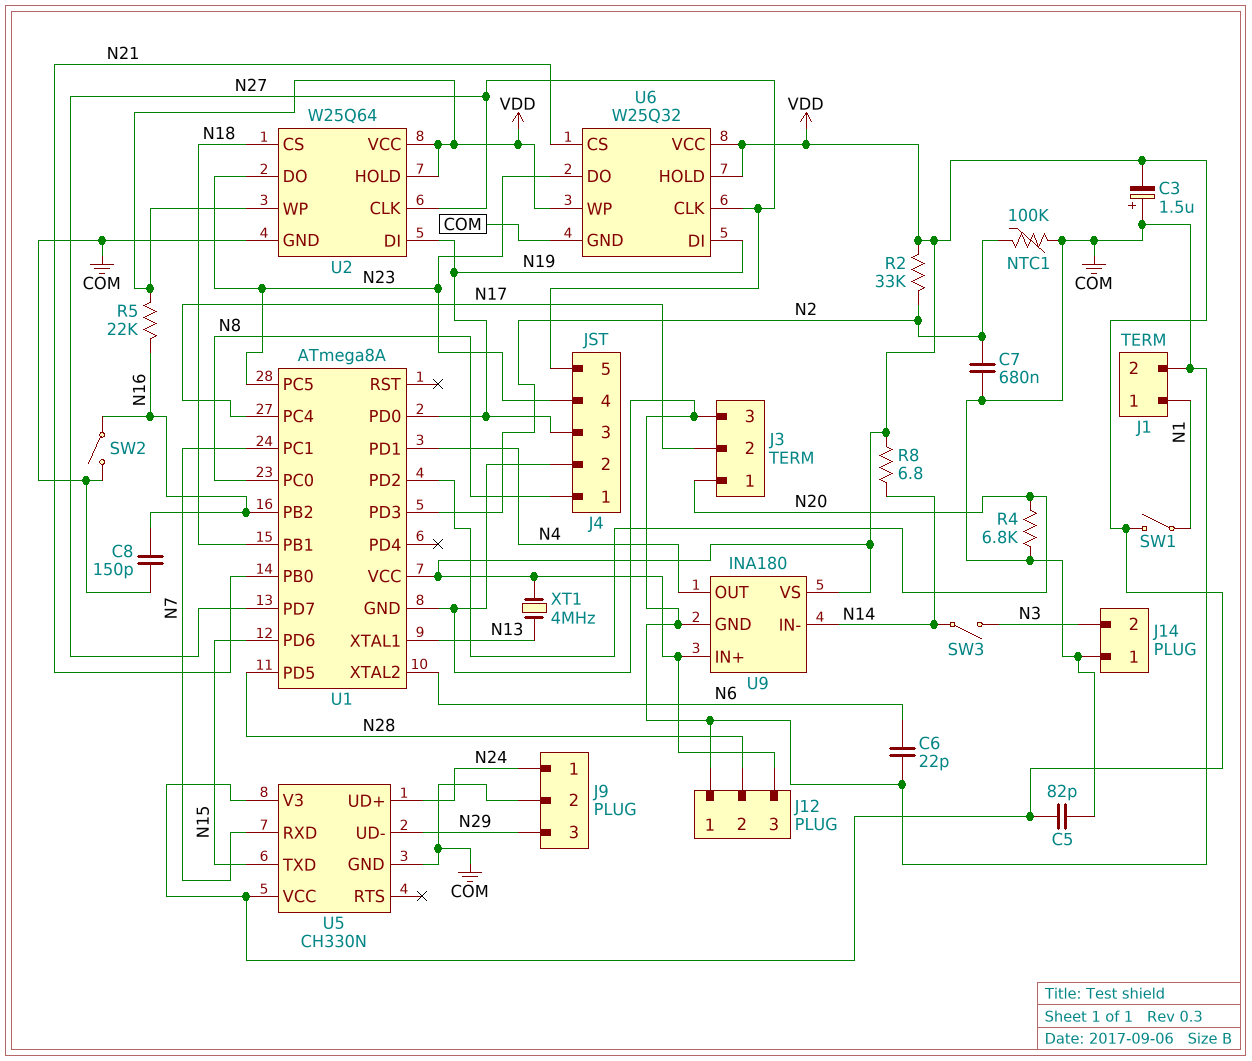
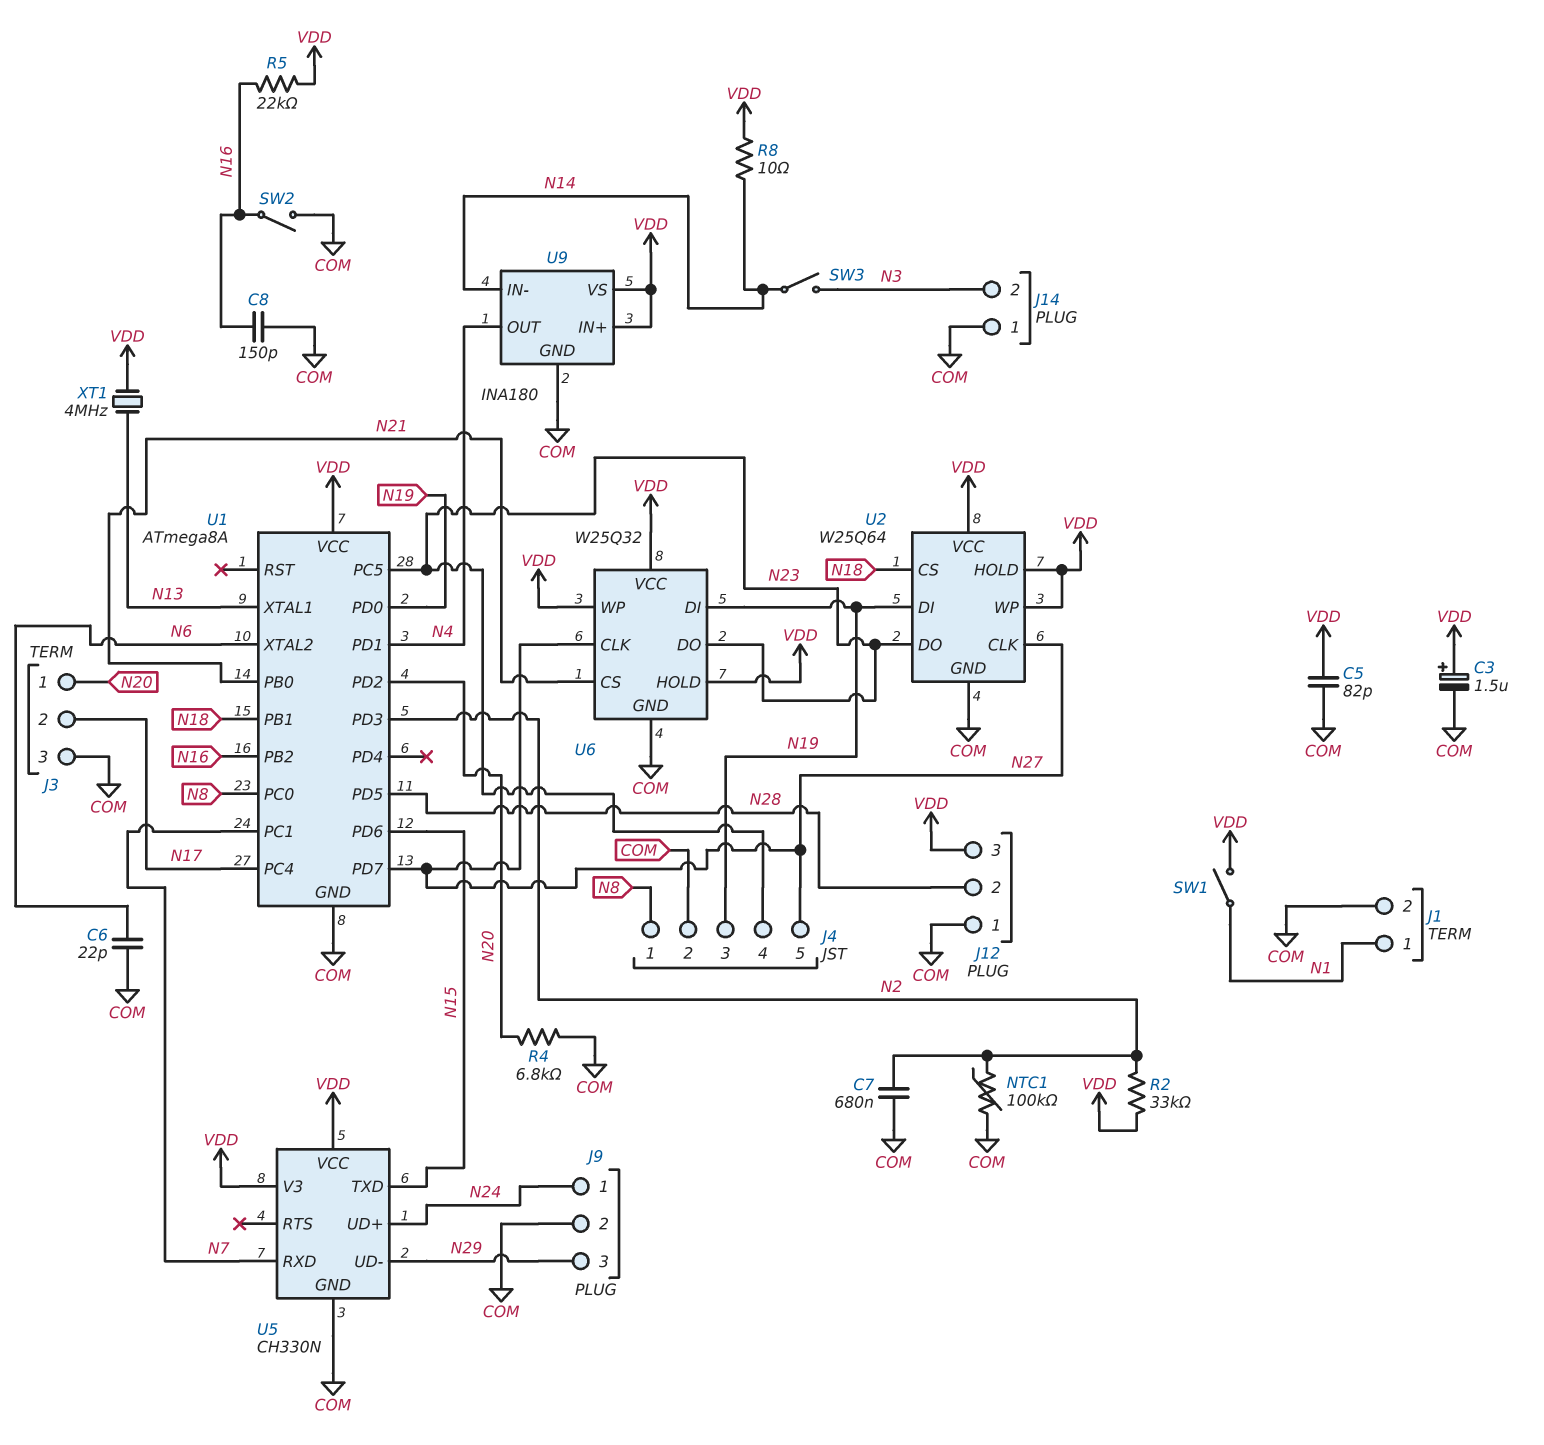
C3: 1.5uF (plus COM, minus VDD) -> 1.5uF (plus VDD, minus COM)
R8: 6.8 (N14, VDD) -> 10 (N14, VDD)

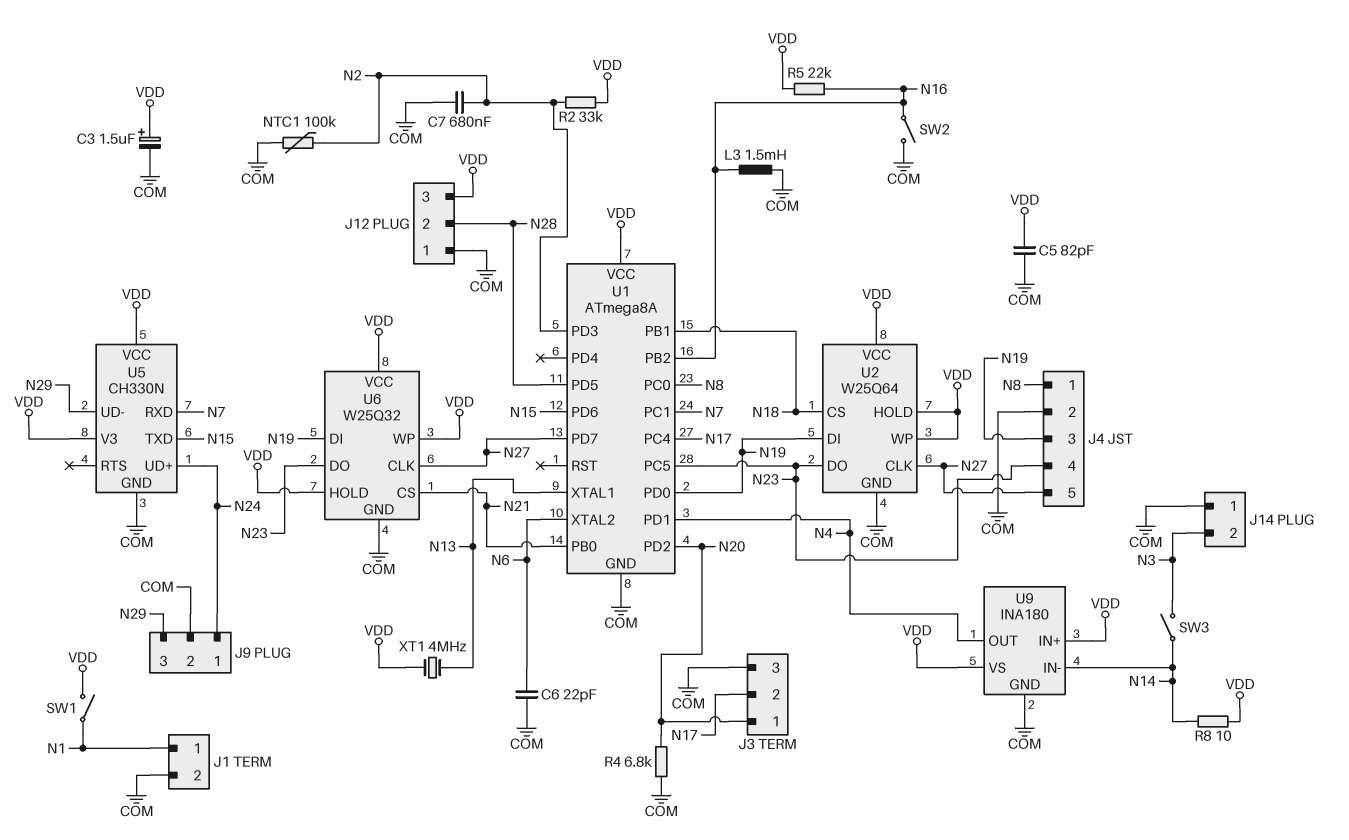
C8: 150pF (COM, N16) -> none
L3: none -> 1.5mH (COM, N16)

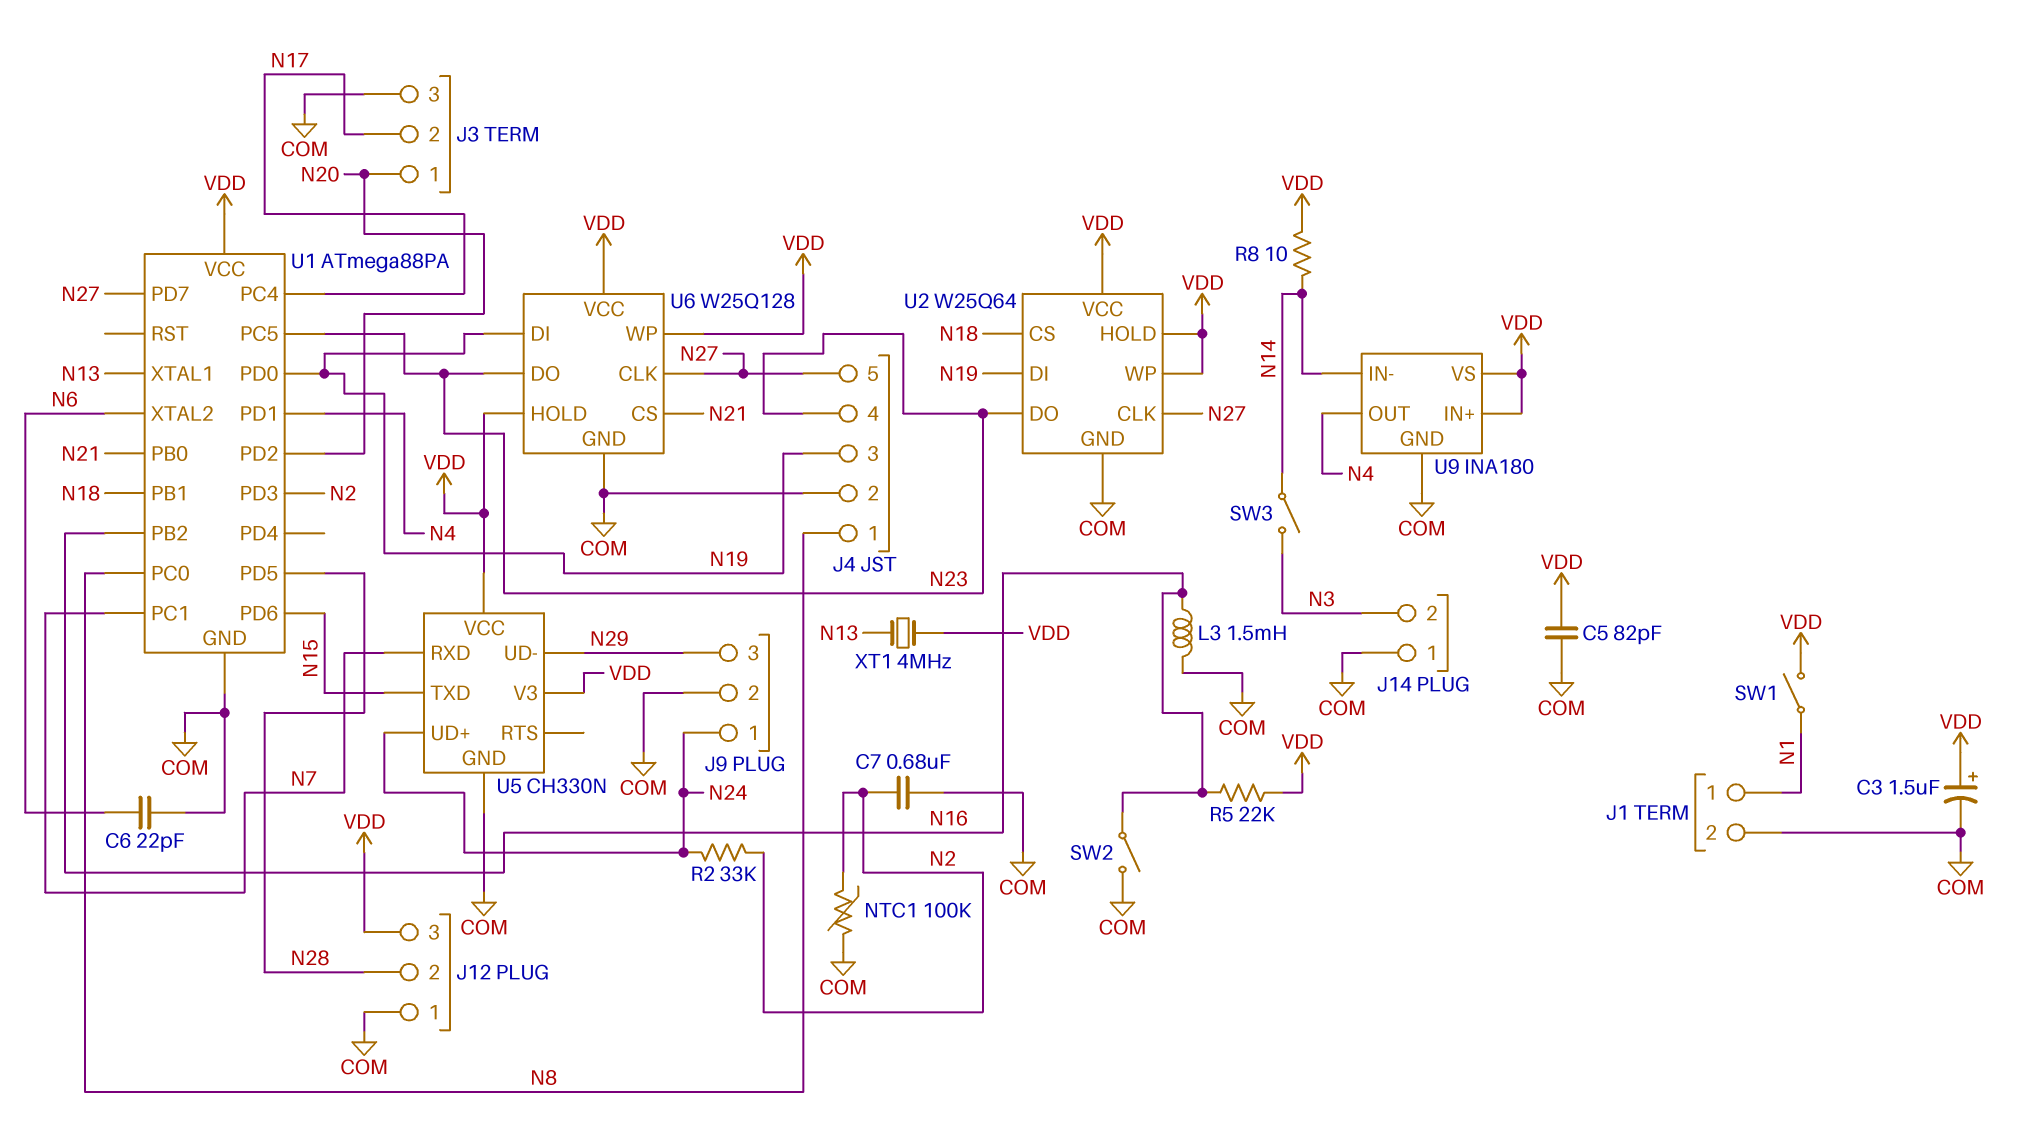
R2: 33k (N2, VDD) -> 33k (N2, N24)
R4: 6.8k (COM, N20) -> none
U1: ATmega8A -> ATmega88PA
U6: W25Q32 -> W25Q128

